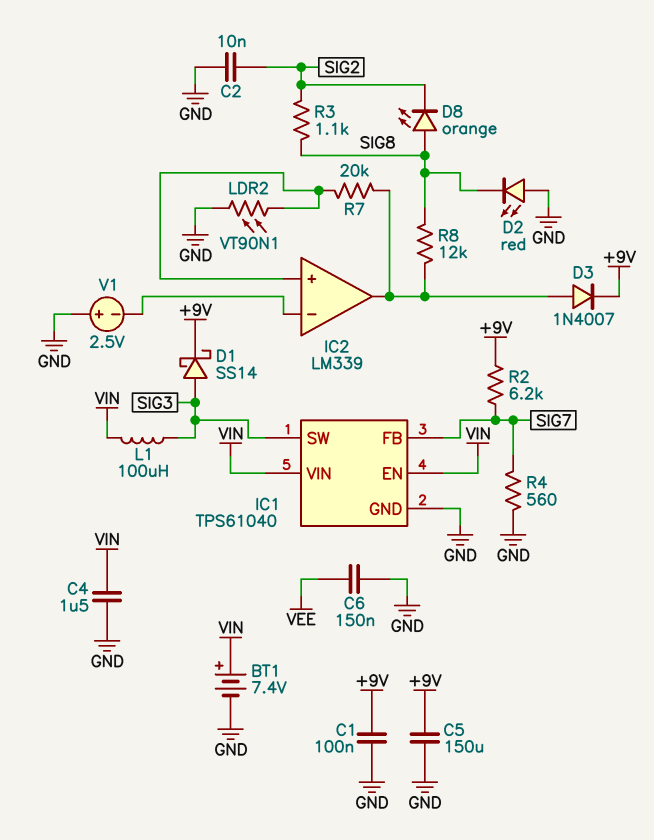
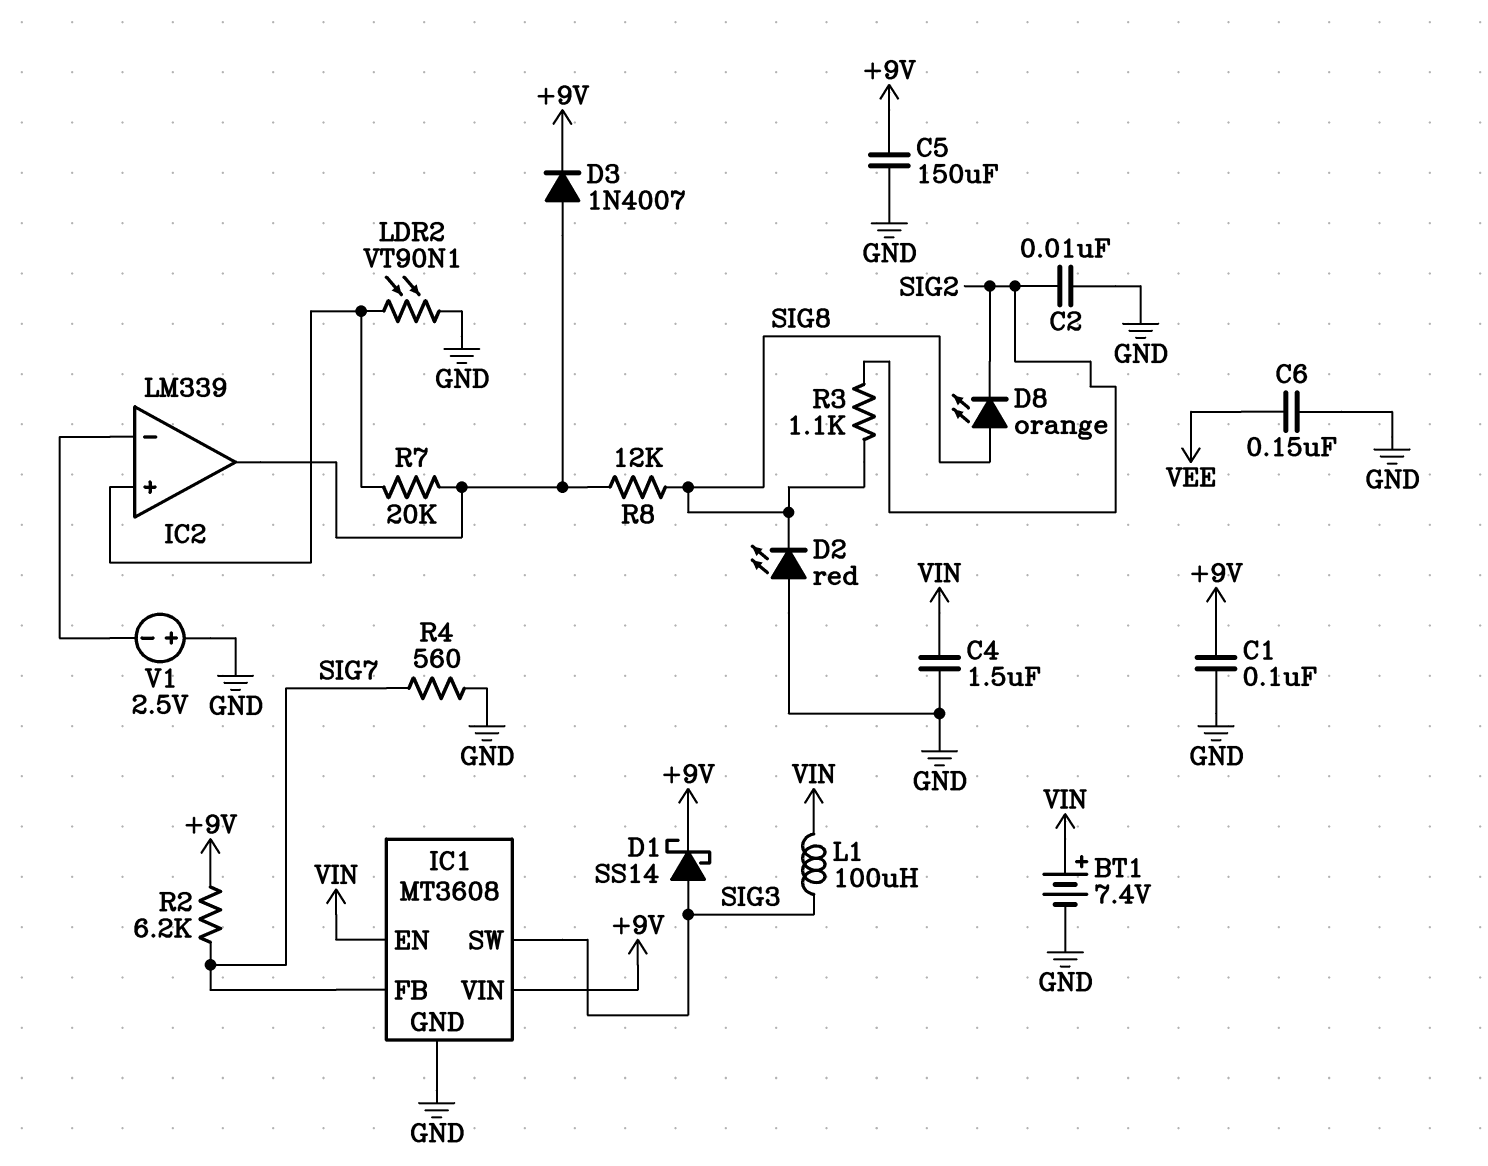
IC1: TPS61040 -> MT3608
IC1 pin VIN: VIN -> +9V

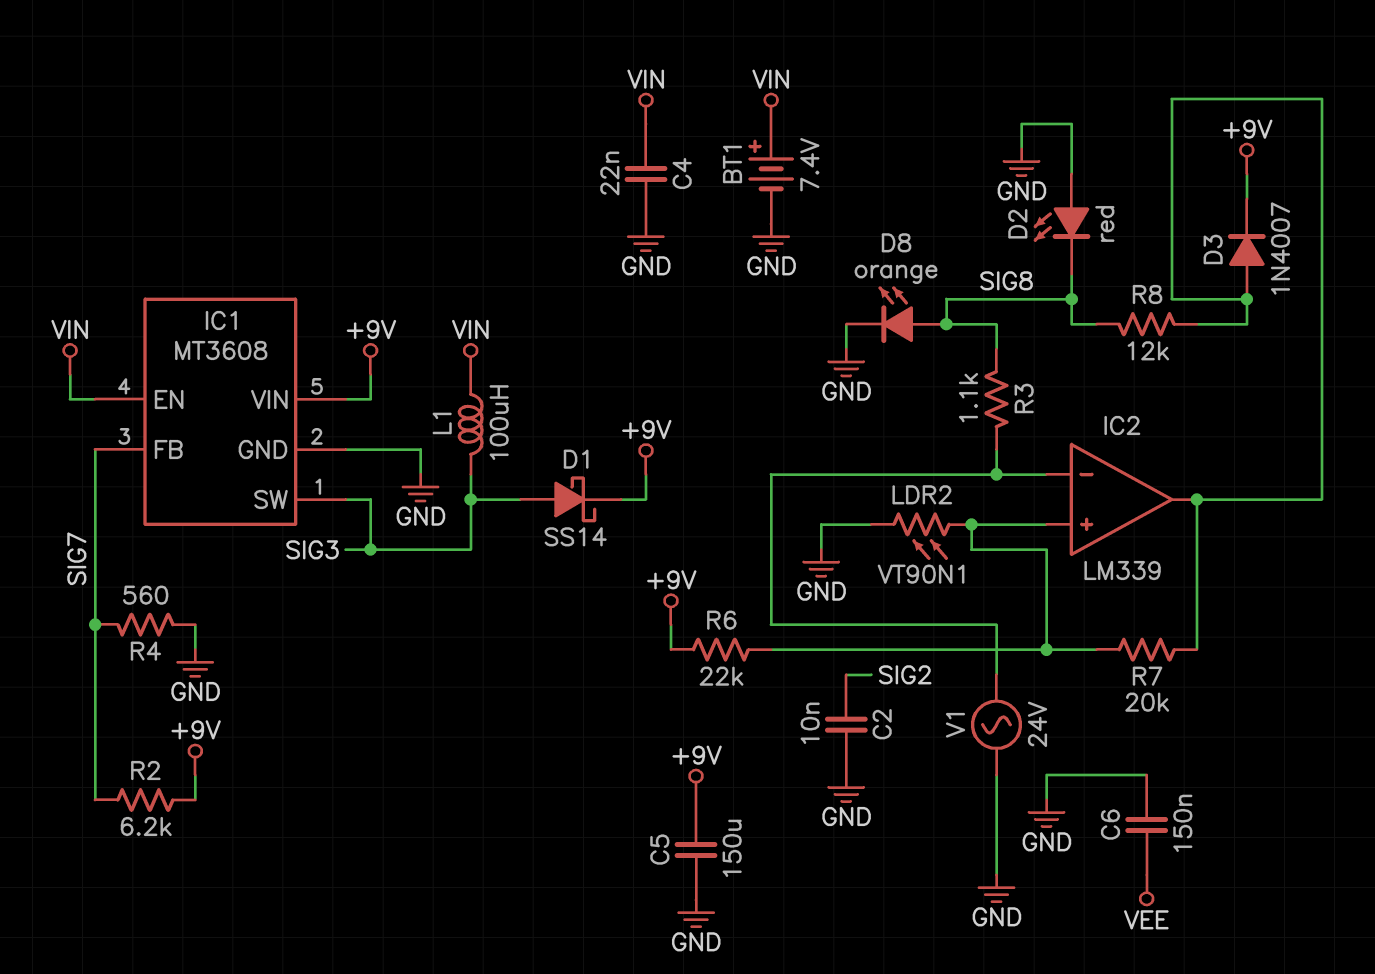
C1: 100nF (+9V, GND) -> none
C4: 1.5uF (GND, VIN) -> 22nF (GND, VIN)
D8: LED orange (A SIG8, K SIG2) -> LED orange (A SIG8, K GND)
R3: 1.1k (SIG2, SIG8) -> 1.1k (IC2/in-, SIG8)
R6: none -> 22k (+9V, IC2/in+)
V1: 2.5V (plus GND, minus IC2/in-) -> AC 24V (GND, IC2/in-)

